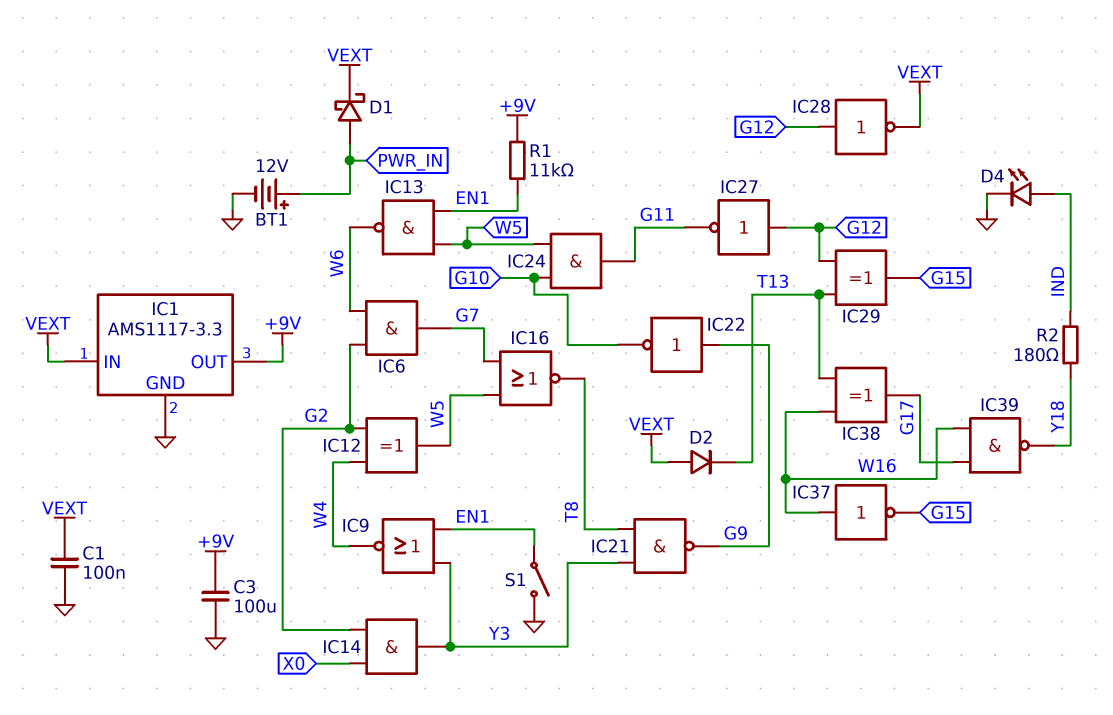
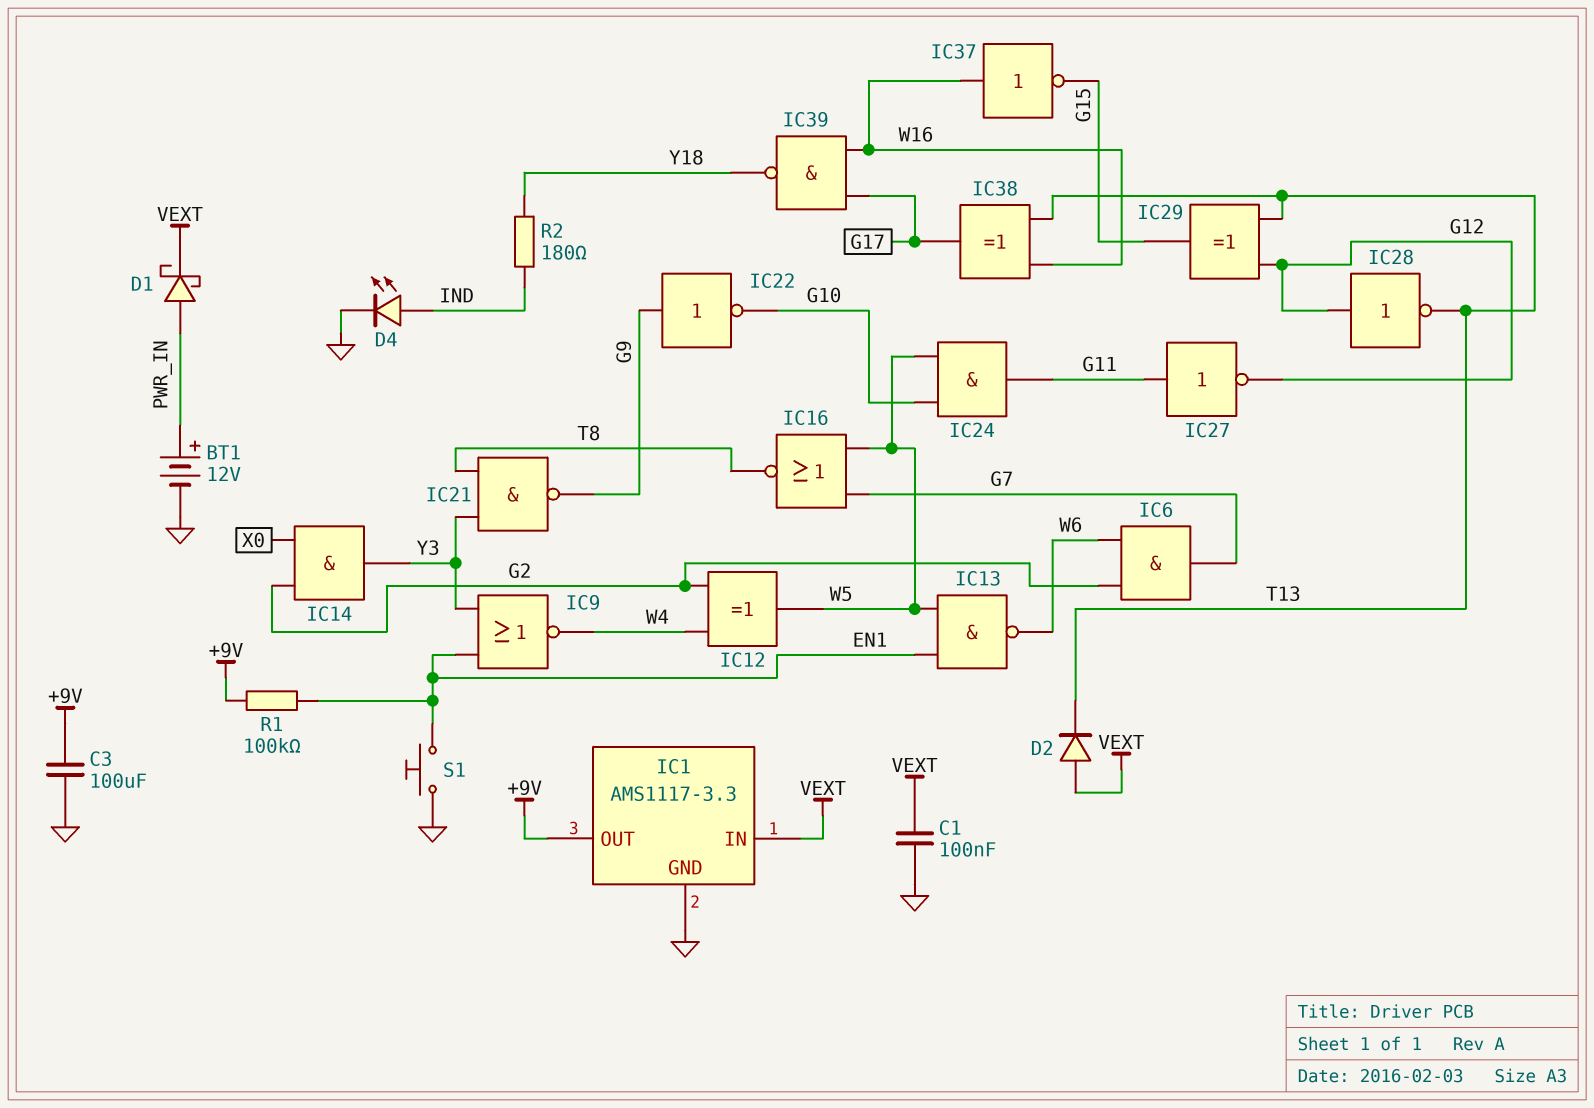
IC27: NOT (in G12, out G11) -> NOT (in G11, out G12)
IC28: NOT (in G12, out VEXT) -> NOT (in G12, out T13)
R1: 11k (+9V, EN1) -> 100k (+9V, EN1)
S1: switch (EN1, GND) -> button (EN1, GND)

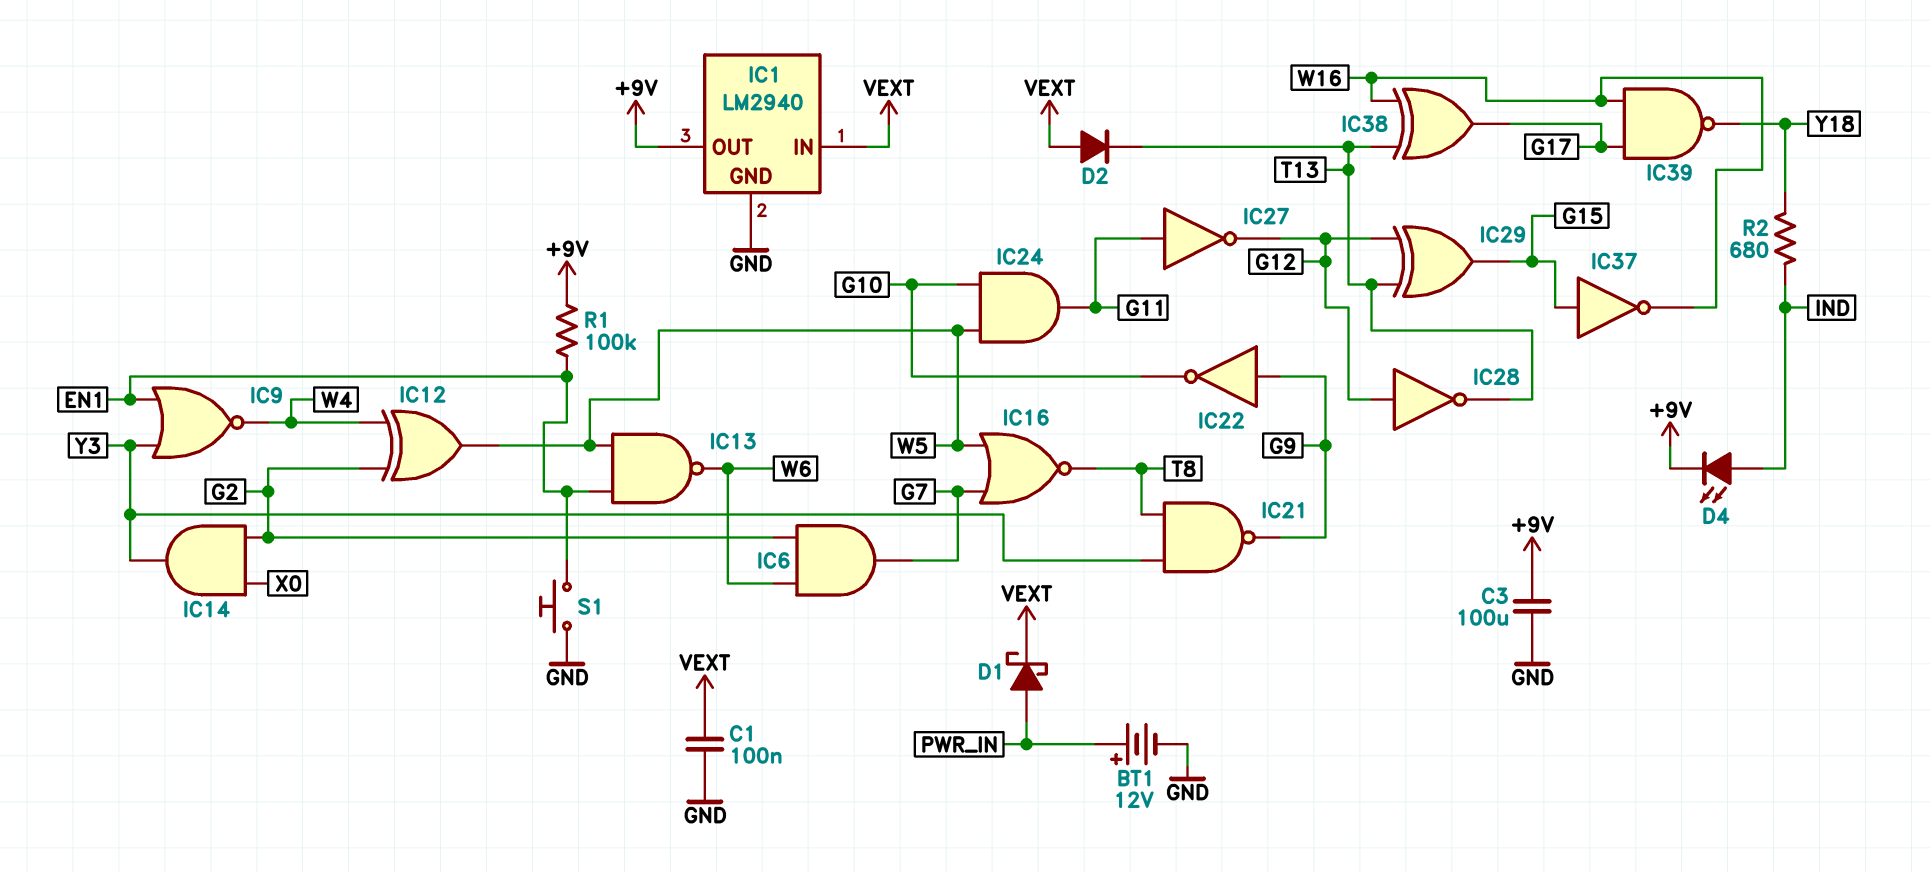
D4: LED (A IND, K GND) -> LED (A IND, K +9V)
IC1: AMS1117-3.3 -> LM2940
IC37: NOT (in W16, out G15) -> NOT (in G15, out W16)
R2: 180 (IND, Y18) -> 680 (IND, Y18)

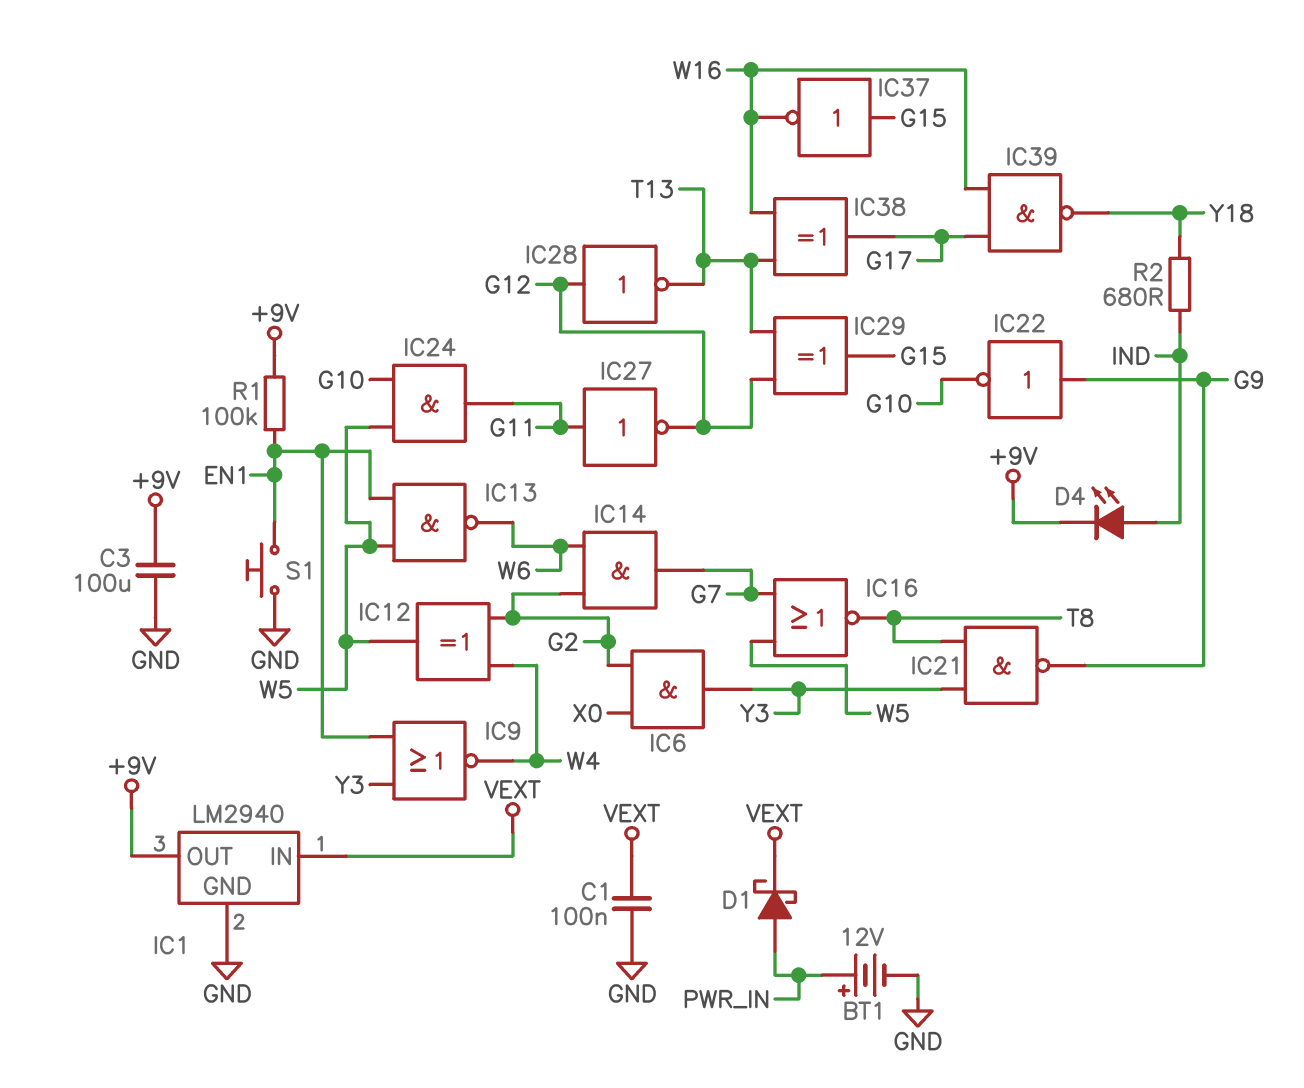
D2: diode (A VEXT, K T13) -> none
IC6: AND (in G2, in W6, out G7) -> AND (in G2, in X0, out Y3)
IC14: AND (in G2, in X0, out Y3) -> AND (in G2, in W6, out G7)

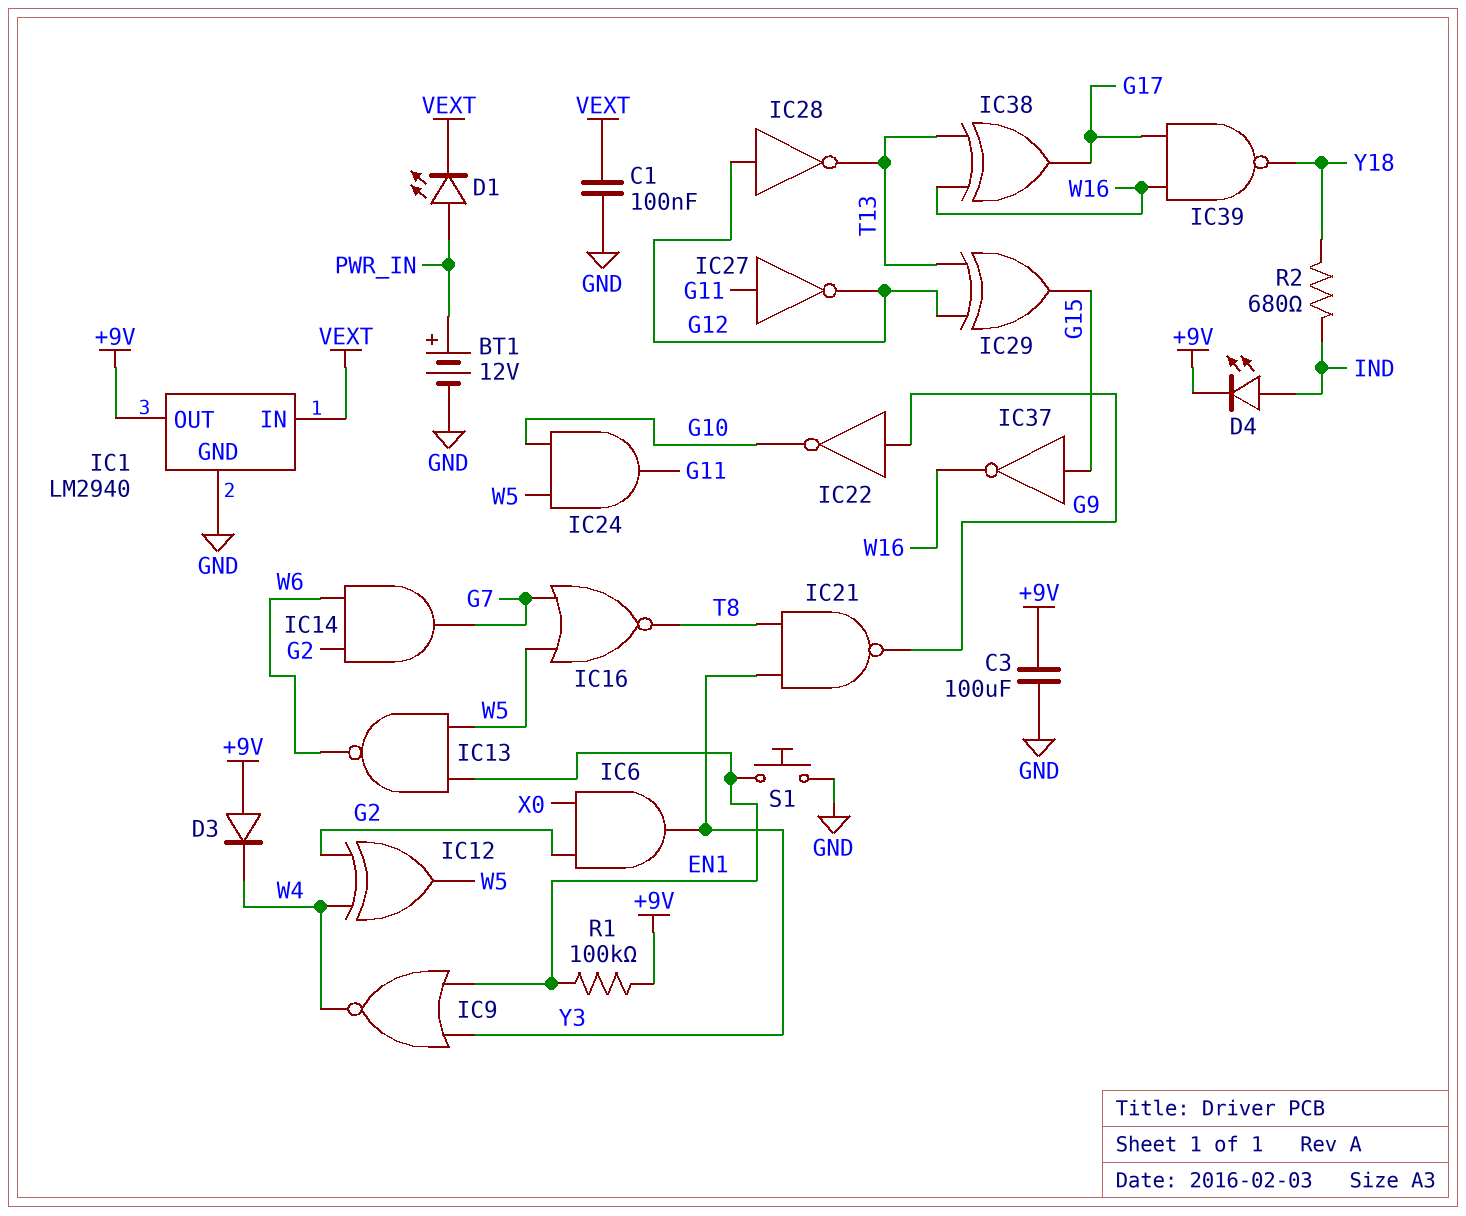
D1: schottky (A PWR_IN, K VEXT) -> LED (A PWR_IN, K VEXT)
D3: none -> diode (A +9V, K W4)

